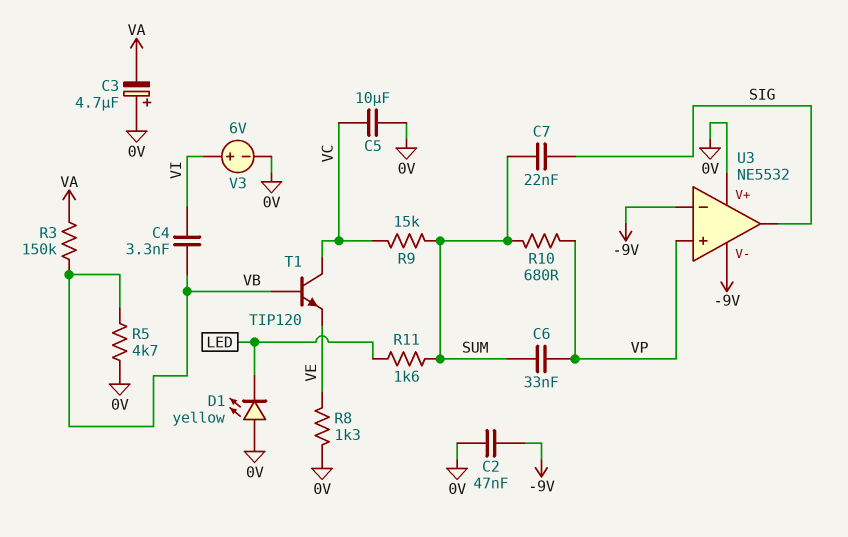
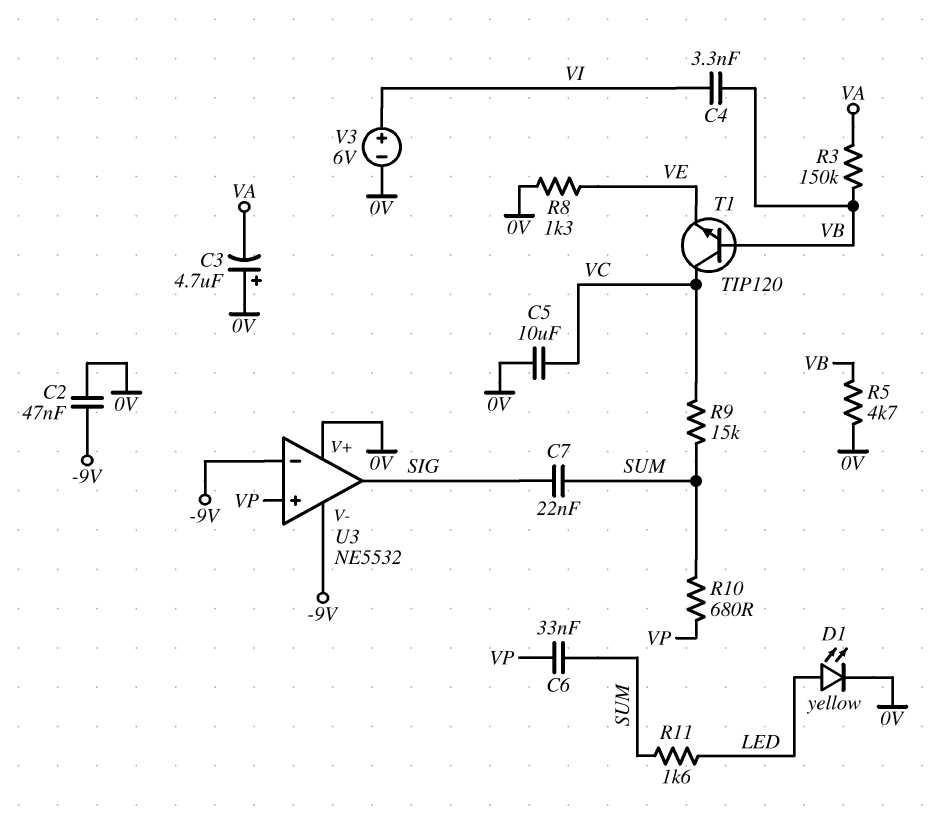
D1: LED yellow (A 0V, K LED) -> LED yellow (A LED, K 0V)

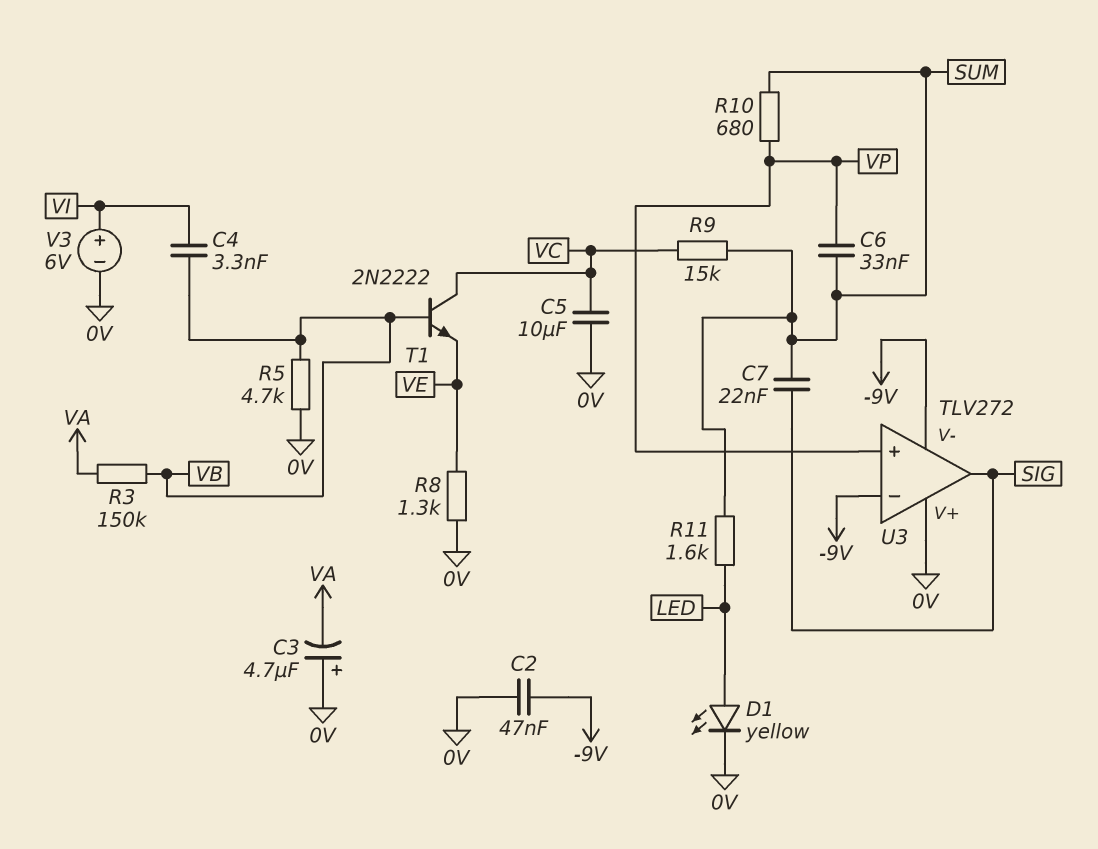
T1: NPN TIP120 (B VB, C VC, E VE) -> NPN 2N2222 (B VB, C VC, E VE)
U3: NE5532 -> TLV272

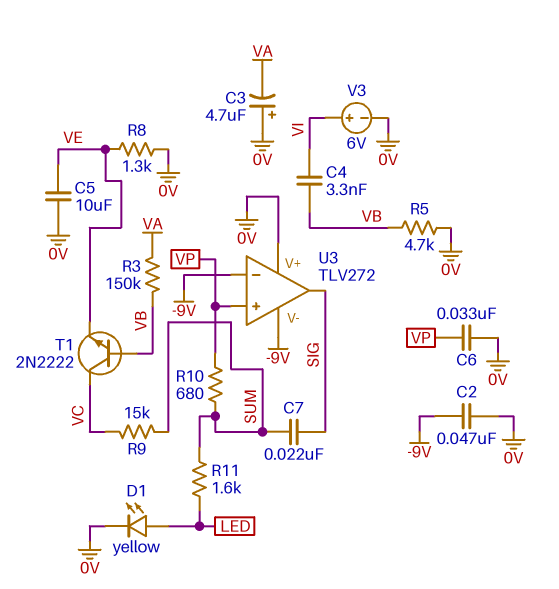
C5: 10uF (0V, VC) -> 10uF (0V, VE)
C6: 33nF (SUM, VP) -> 33nF (0V, VP)

